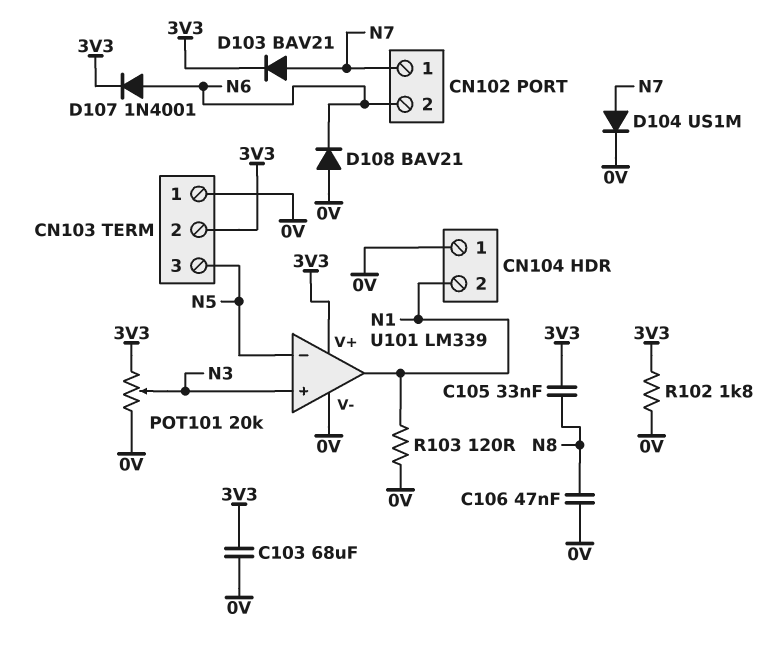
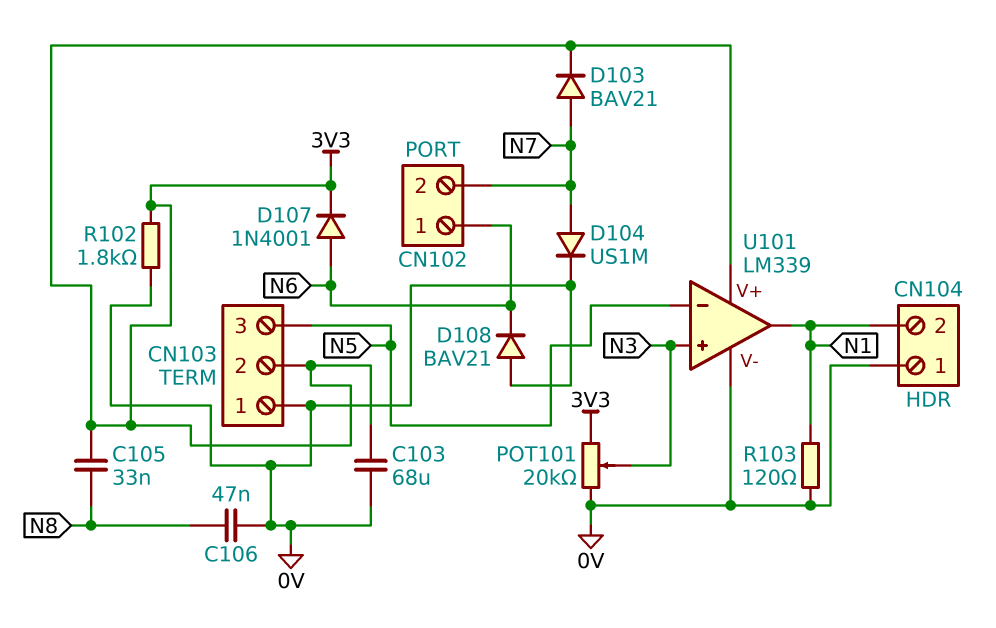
CN102 pin 1: N7 -> N6
CN102 pin 2: N6 -> N7

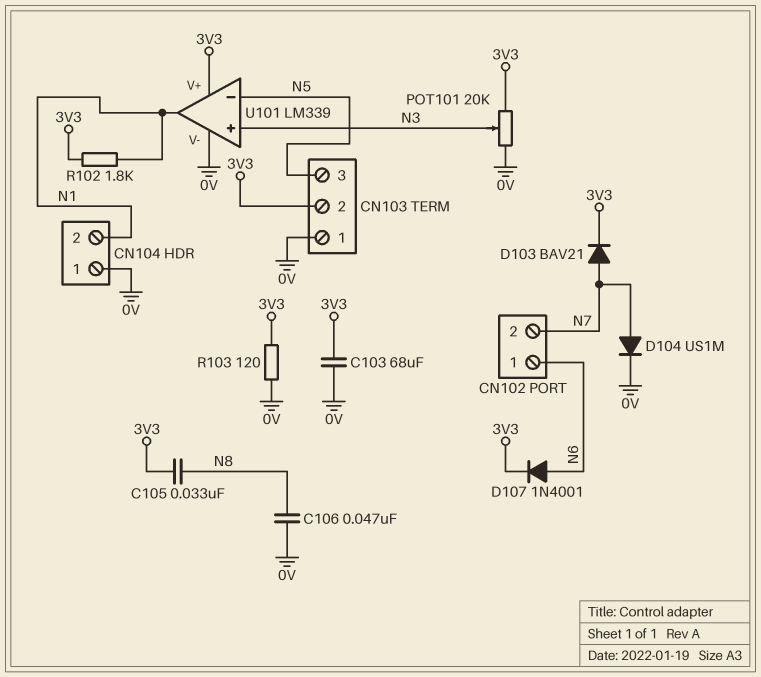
D108: diode BAV21 (A 0V, K N6) -> none
R102: 1.8k (0V, 3V3) -> 1.8k (3V3, N1)
R103: 120 (0V, N1) -> 120 (0V, 3V3)

